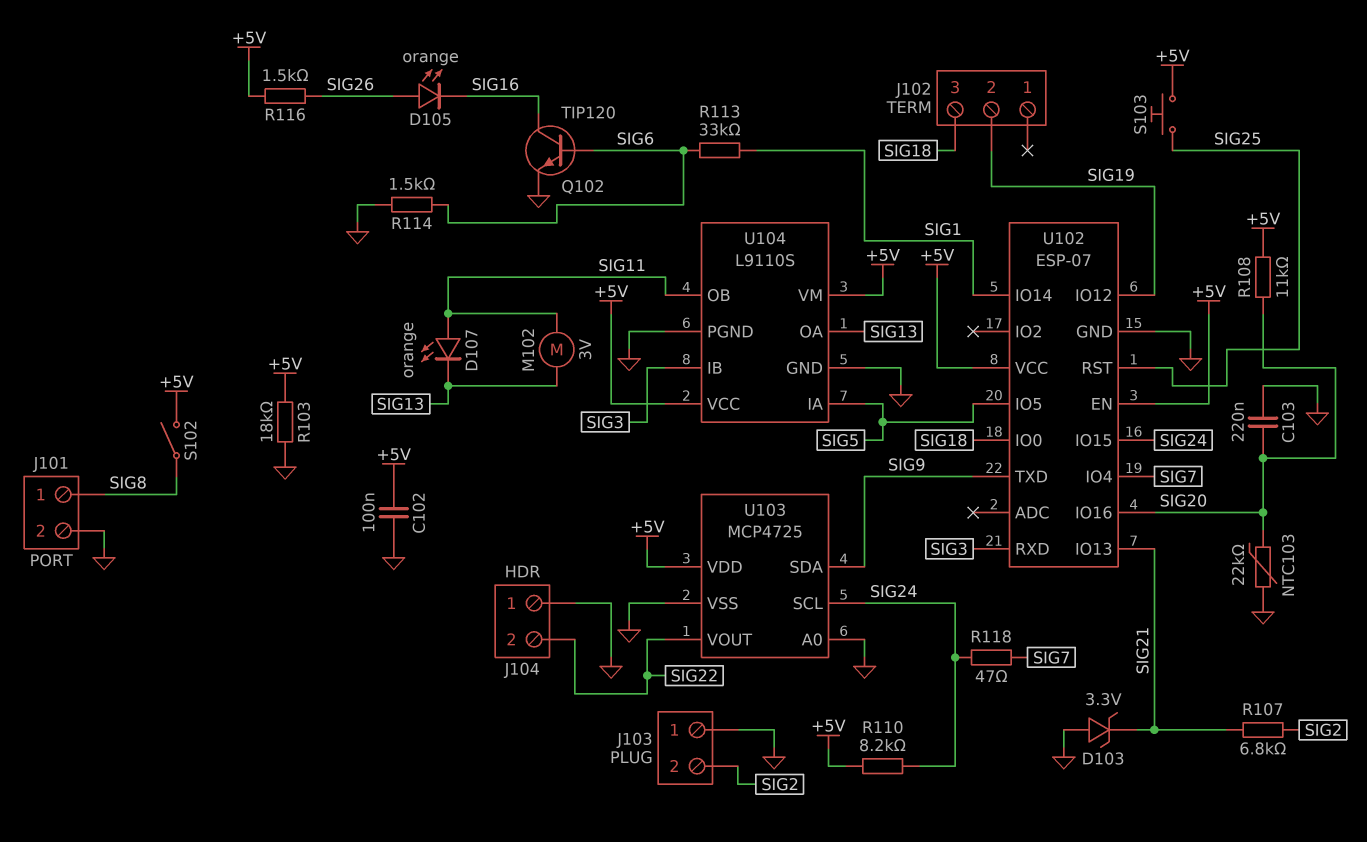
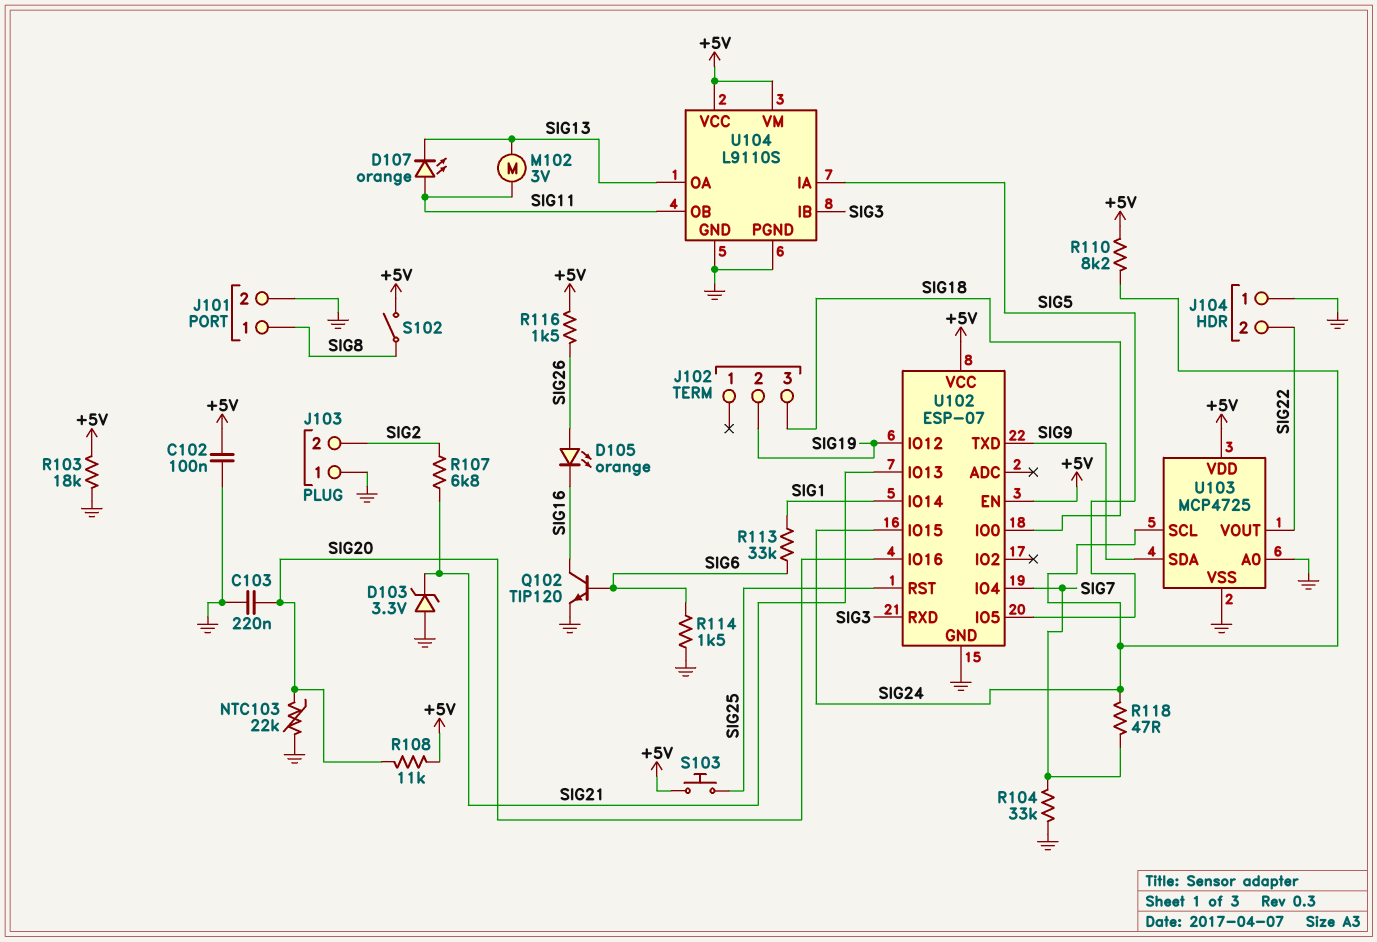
R104: none -> 33k (GND, SIG7)

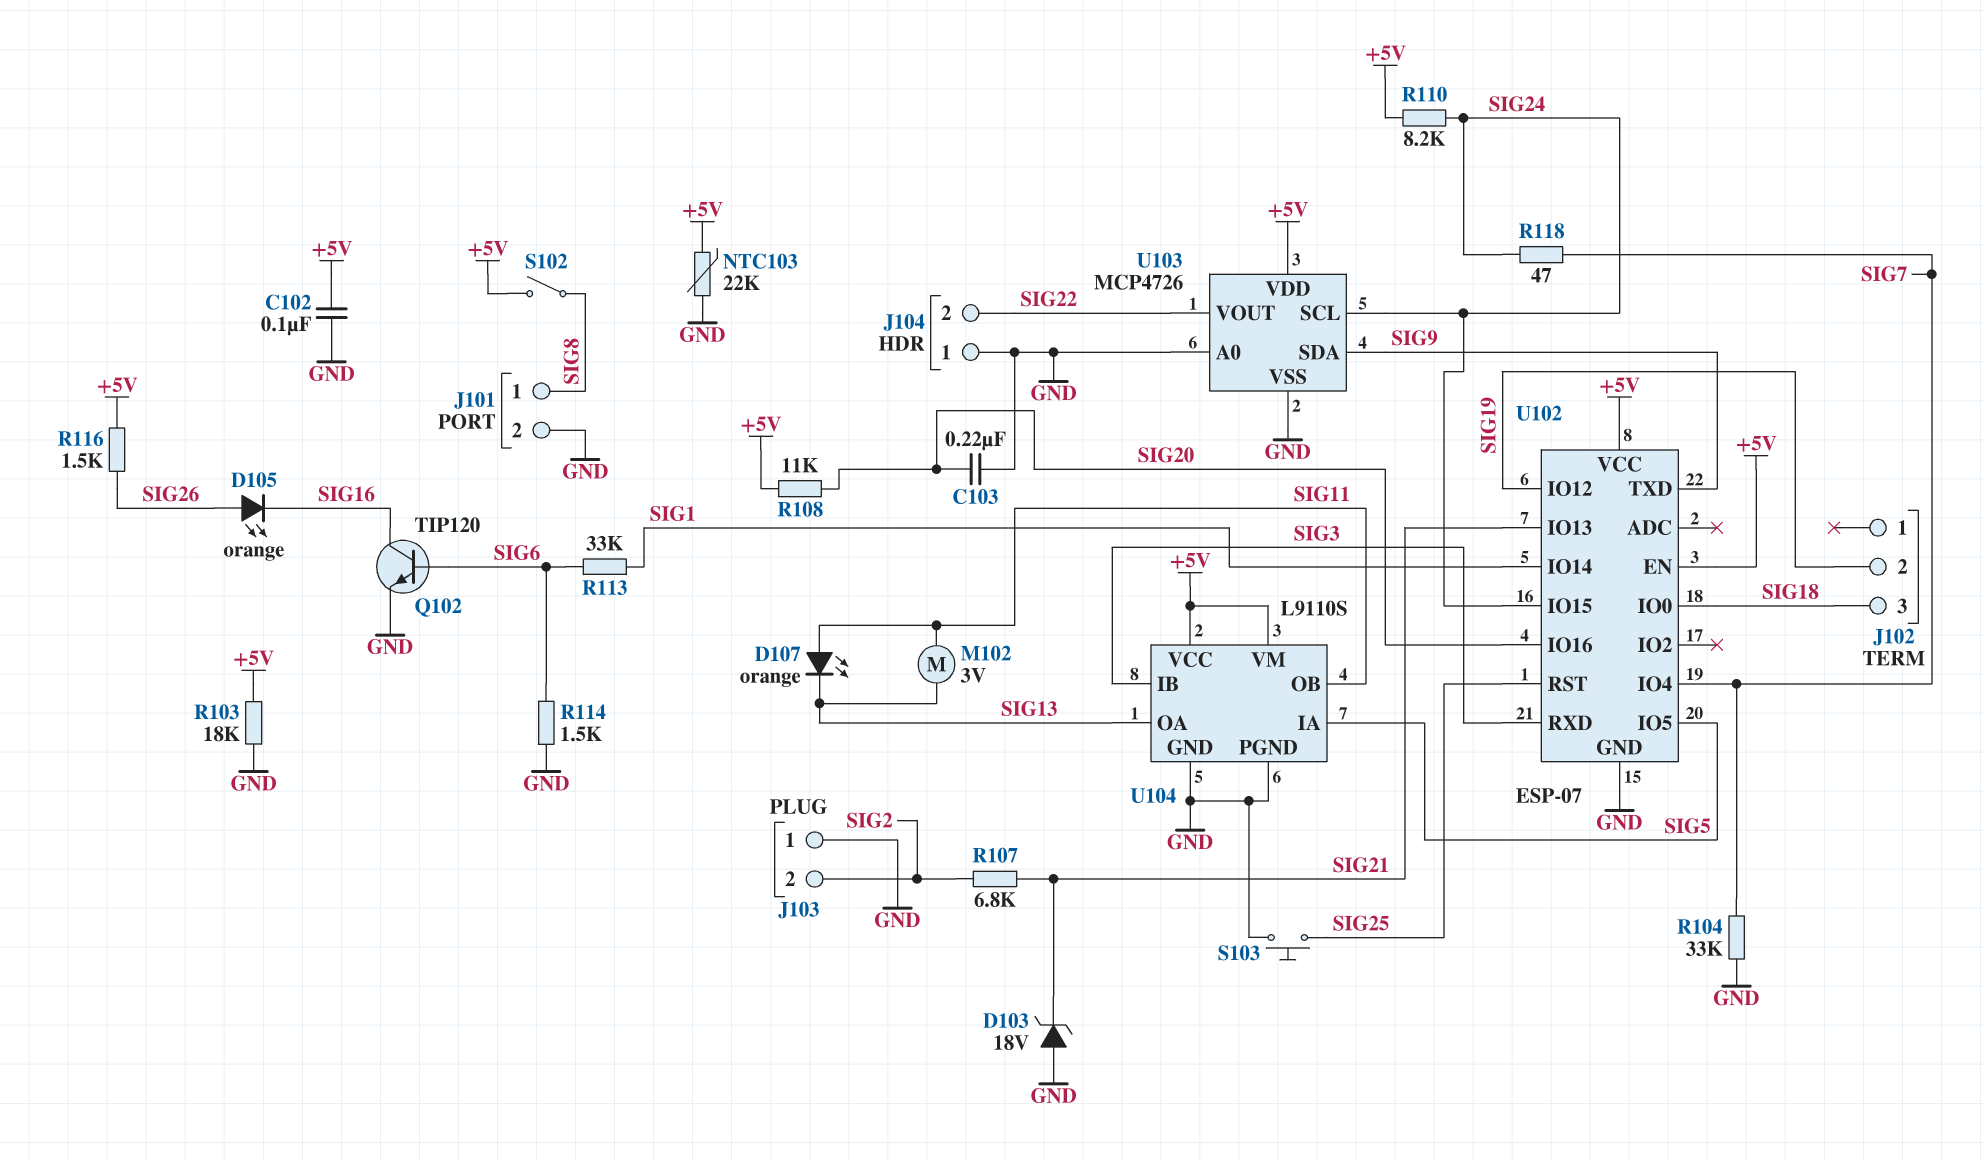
D103: zener 3.3V (A GND, K SIG21) -> zener 18V (A GND, K SIG21)
NTC103: 22k (GND, SIG20) -> 22k (+5V, GND)
S103: button (+5V, SIG25) -> button (GND, SIG25)
U103: MCP4725 -> MCP4726

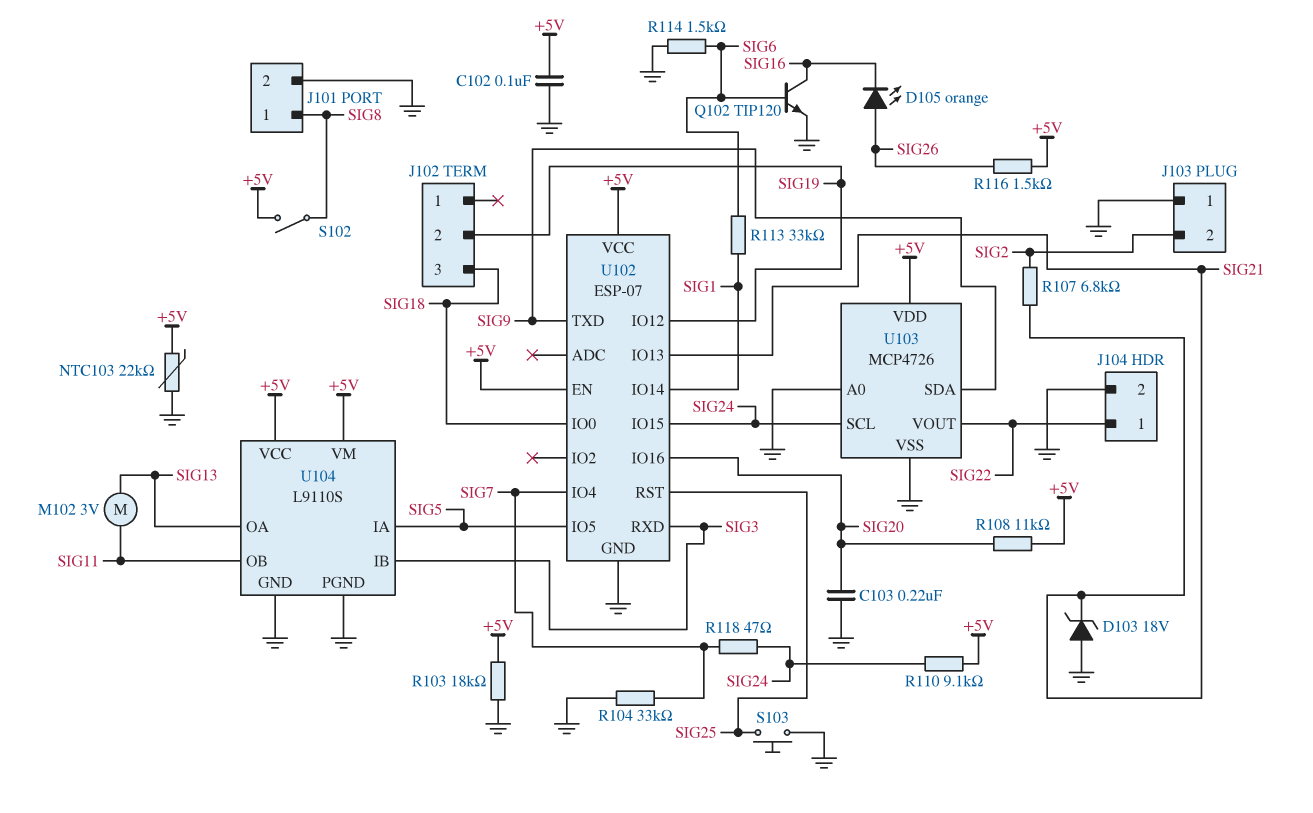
D107: LED orange (A SIG11, K SIG13) -> none
J104 pin 1: GND -> SIG22
J104 pin 2: SIG22 -> GND
R110: 8.2k (+5V, SIG24) -> 9.1k (+5V, SIG24)

